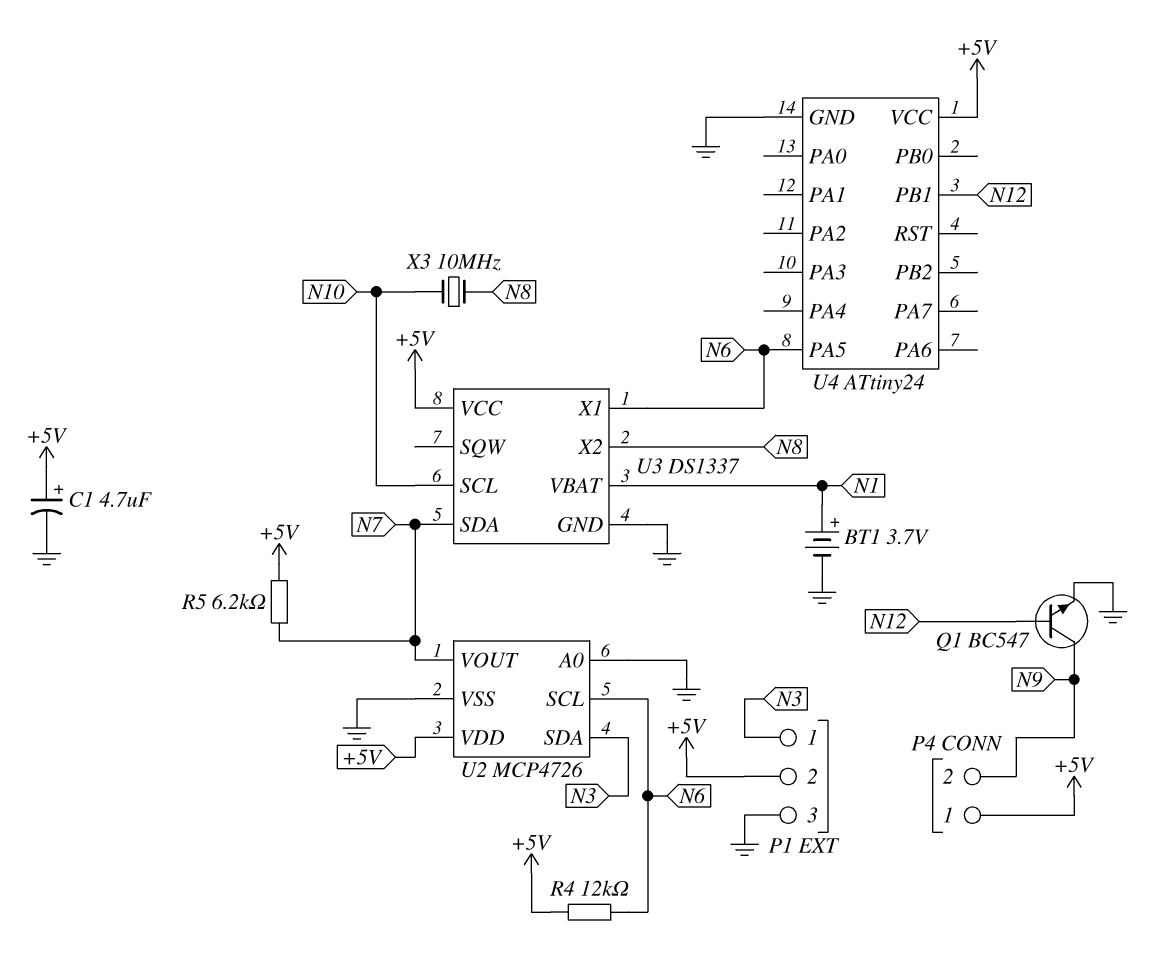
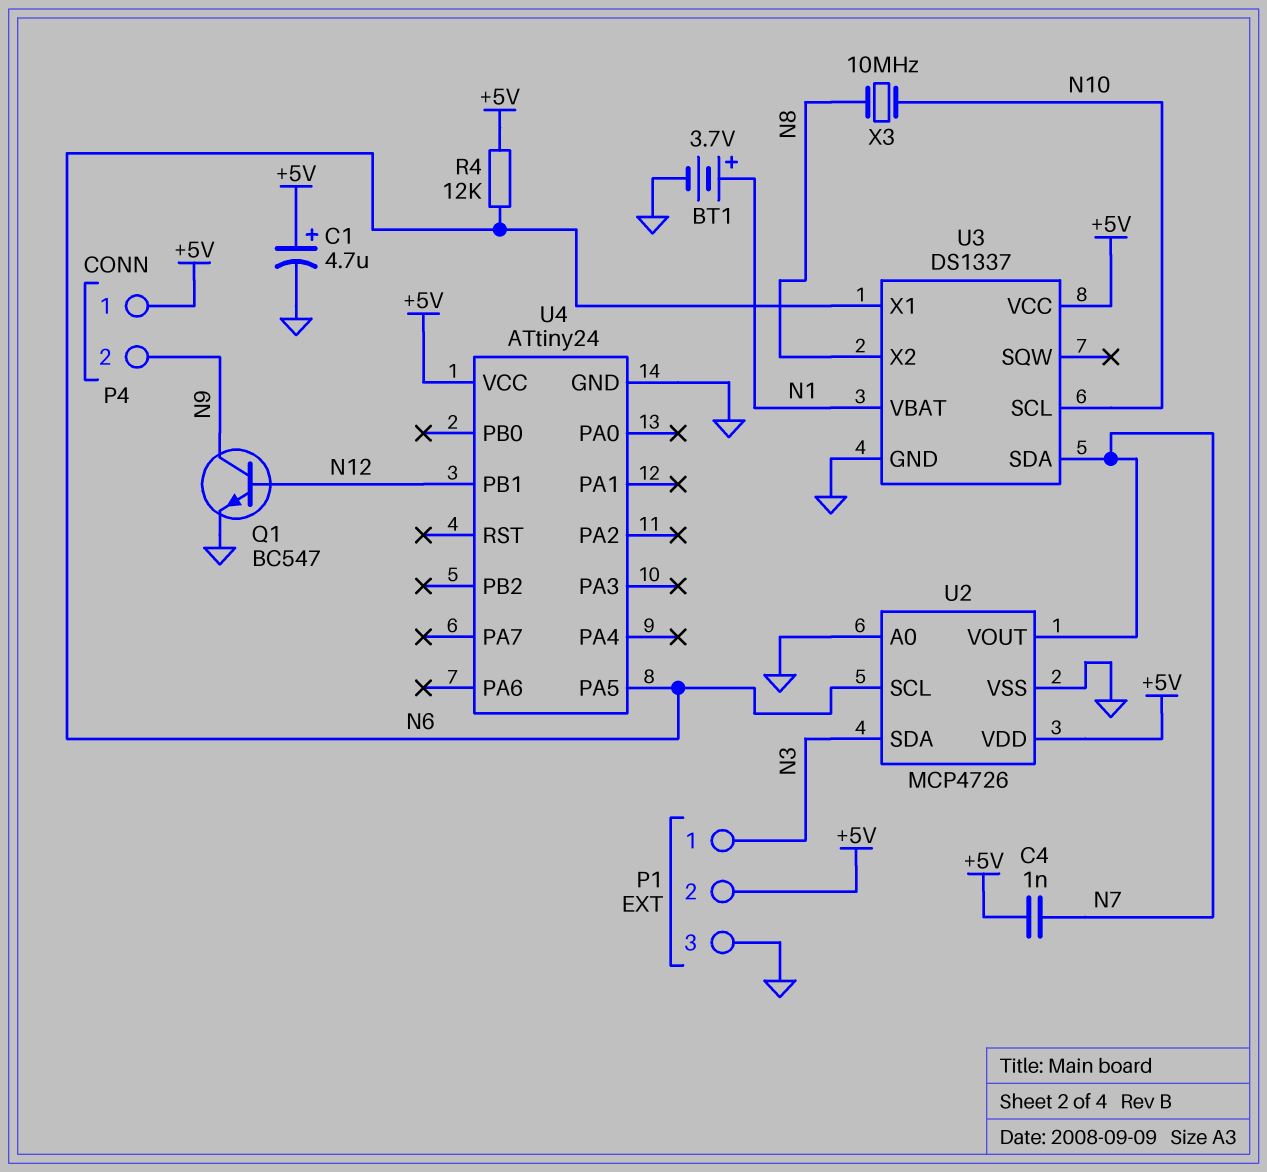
C4: none -> 1nF (+5V, N7)
R5: 6.2k (+5V, N7) -> none

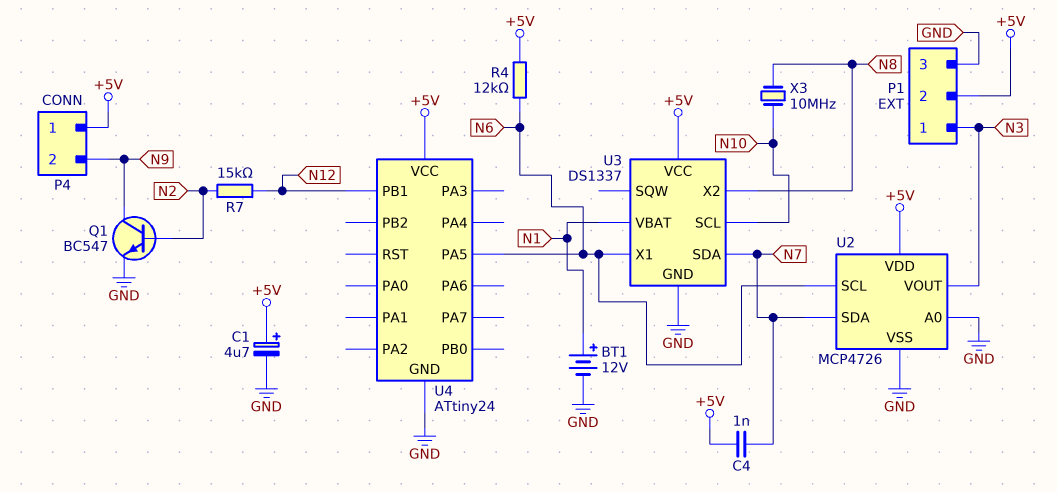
BT1: 3.7V (plus N1, minus GND) -> 12V (plus N1, minus GND)
Q1: NPN BC547 (B N12, C N9, E GND) -> NPN BC547 (B N2, C N9, E GND)
R7: none -> 15k (N2, N12)
U2 pin SDA: N3 -> N7
U2 pin VOUT: N7 -> N3

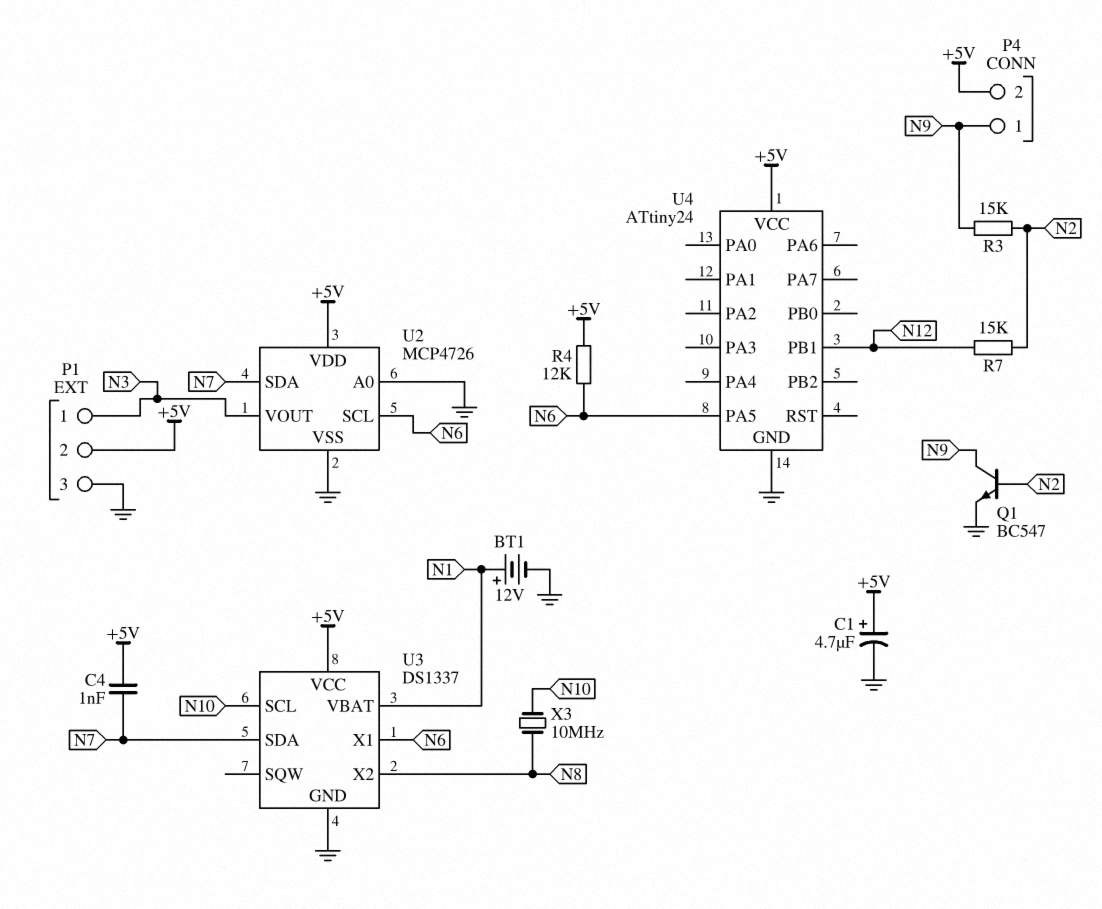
P4 pin 1: +5V -> N9
P4 pin 2: N9 -> +5V
R3: none -> 15k (N2, N9)

